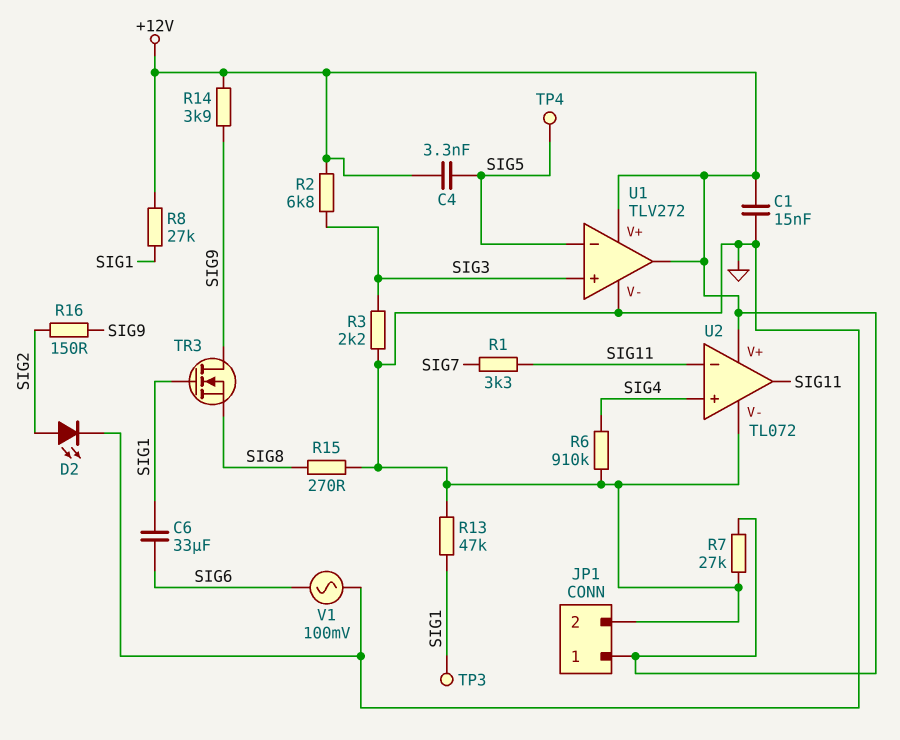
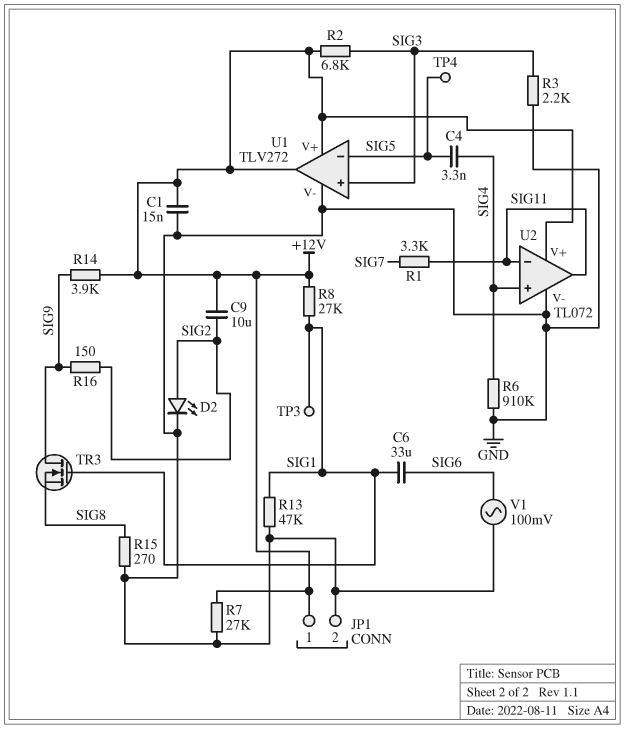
C4: 3.3nF (+12V, SIG5) -> 3.3nF (SIG4, SIG5)
C9: none -> 10uF (+12V, SIG2)

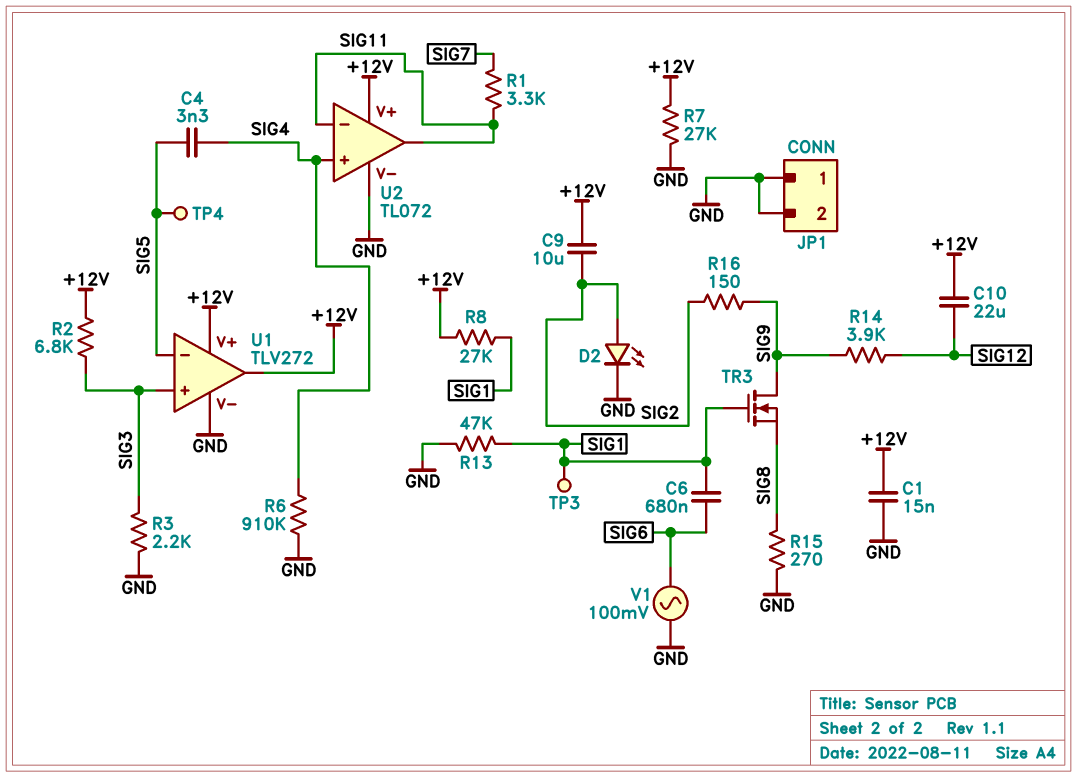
C6: 33uF (SIG1, SIG6) -> 680nF (SIG1, SIG6)
C10: none -> 22uF (+12V, SIG12)
JP1 pin 1: +12V -> GND
R14: 3.9k (+12V, SIG9) -> 3.9k (SIG9, SIG12)

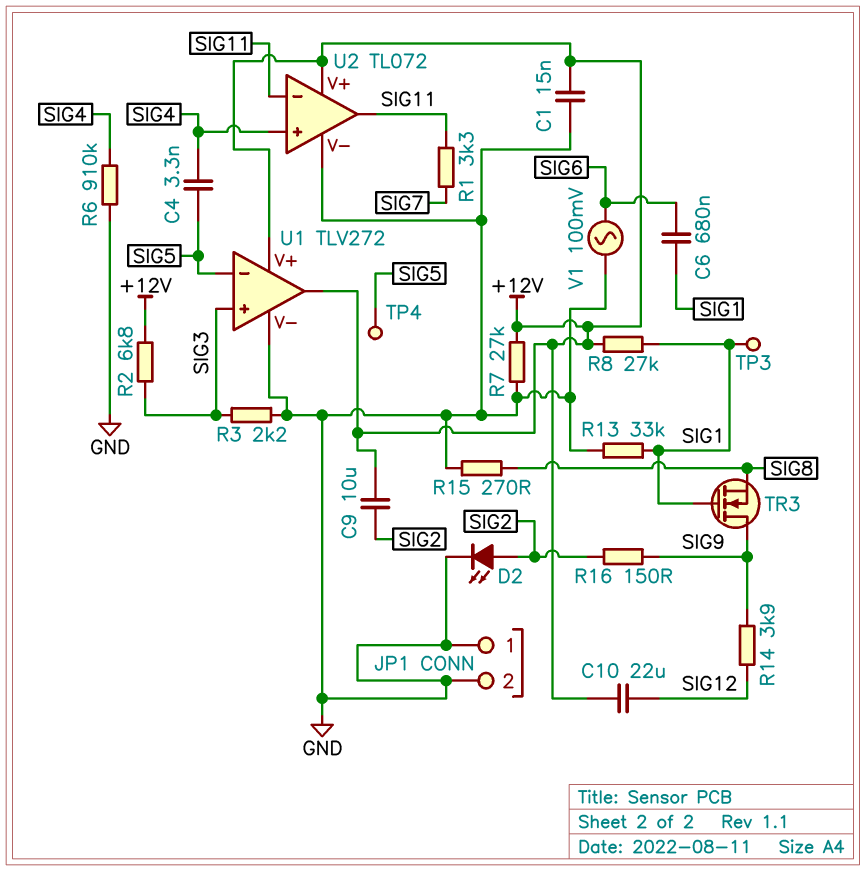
R13: 47k (GND, SIG1) -> 33k (GND, SIG1)

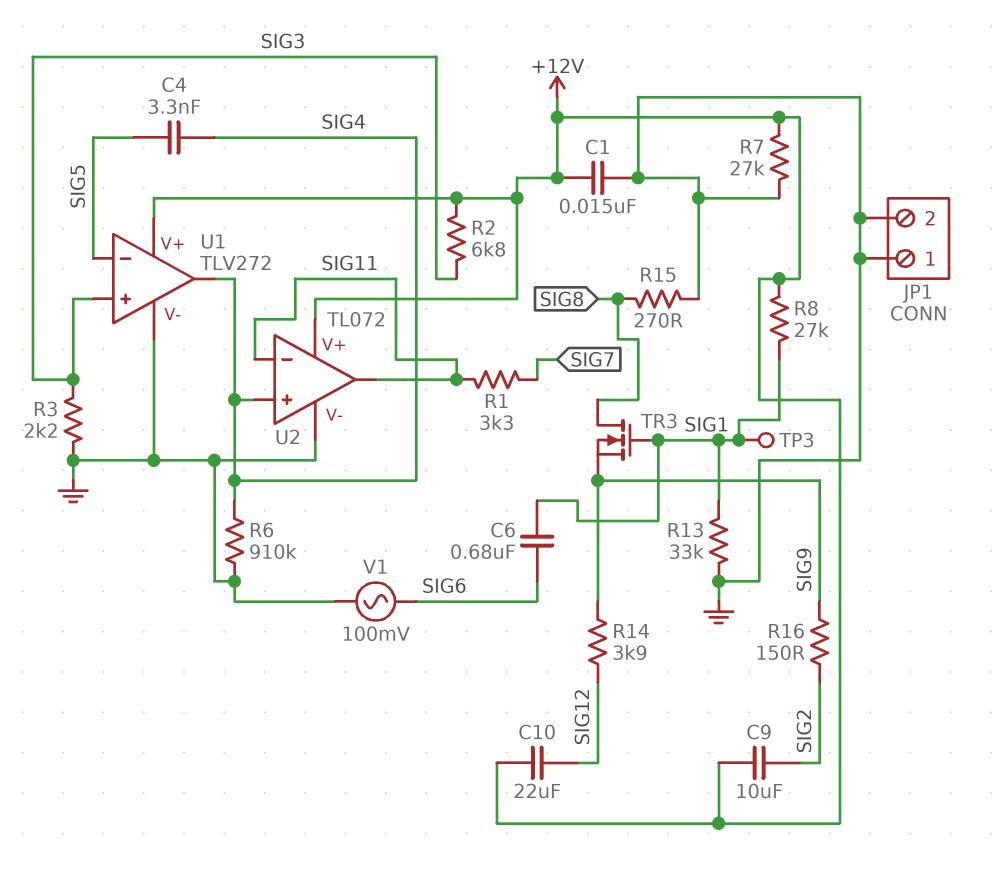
D2: LED (A SIG2, K GND) -> none
TP4: test point (SIG5) -> none
TR3: NMOS (G SIG1, D SIG9, S SIG8) -> NMOS (G SIG1, D SIG8, S SIG9)
U1 pin out: +12V -> SIG4

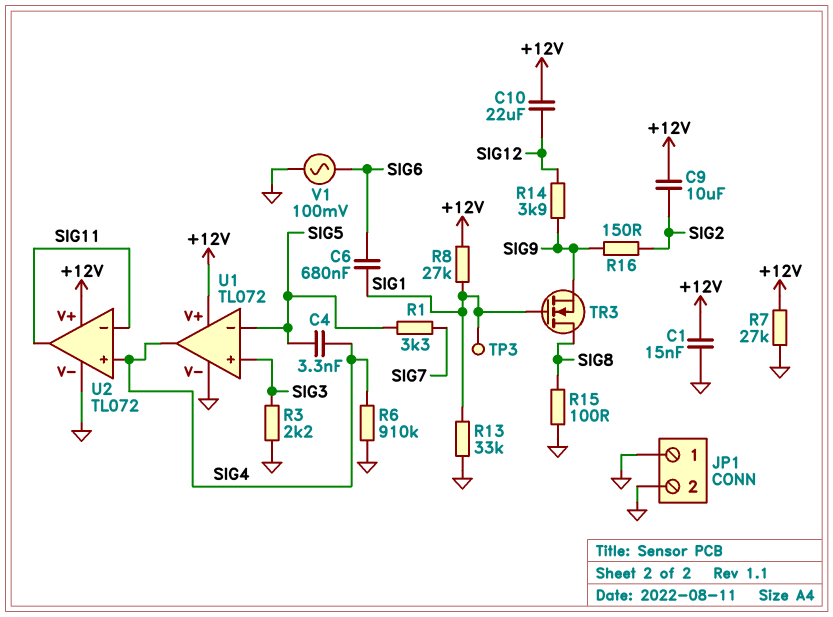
R1: 3.3k (SIG7, SIG11) -> 3.3k (SIG5, SIG7)
R2: 6.8k (+12V, SIG3) -> none
R15: 270 (GND, SIG8) -> 100 (GND, SIG8)
U1: TLV272 -> TL072

